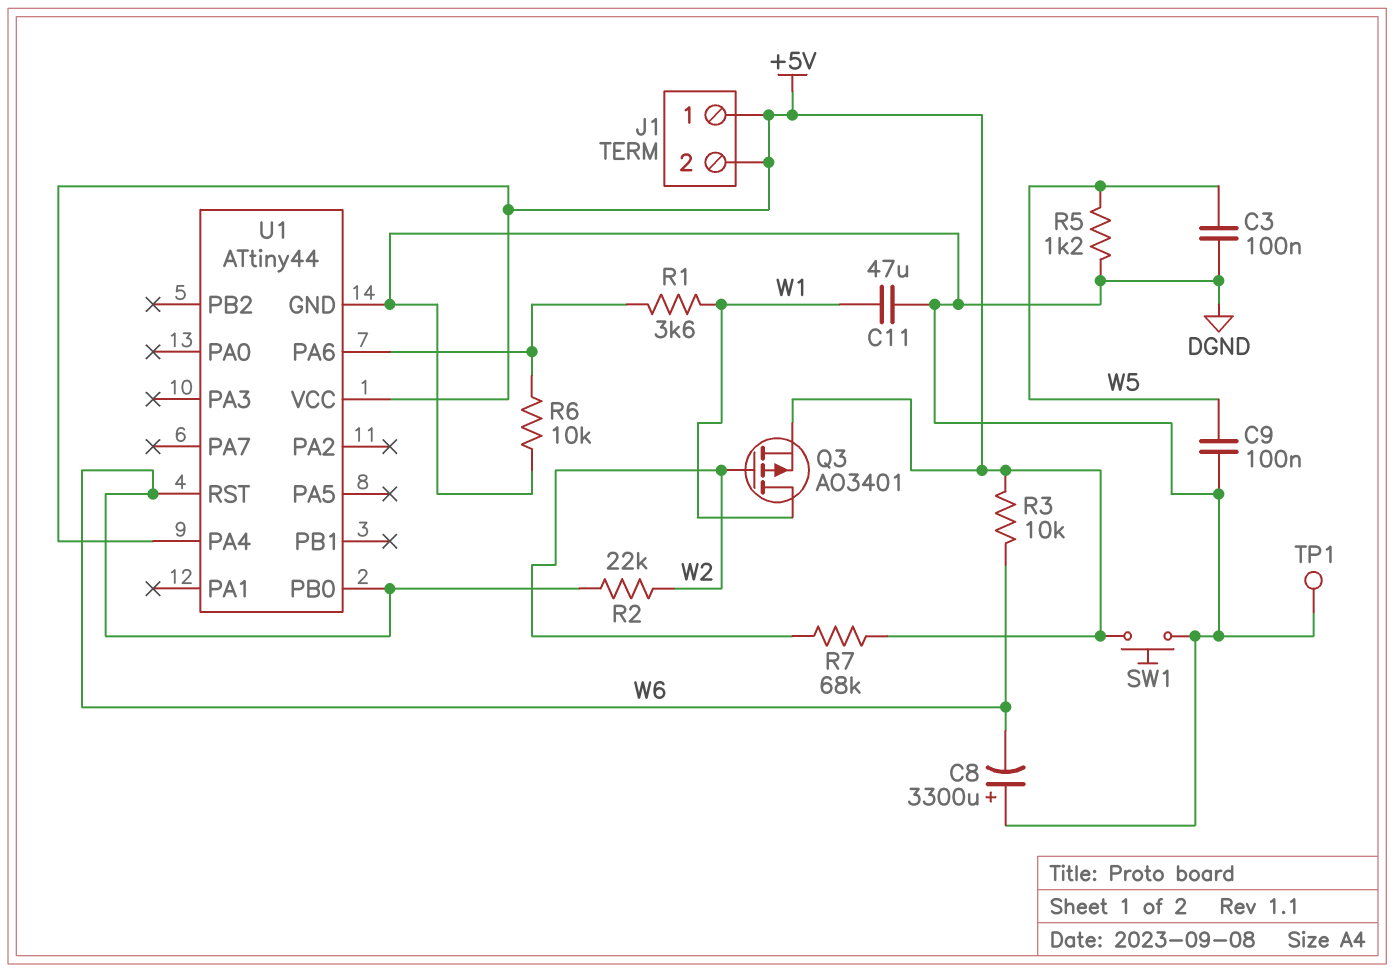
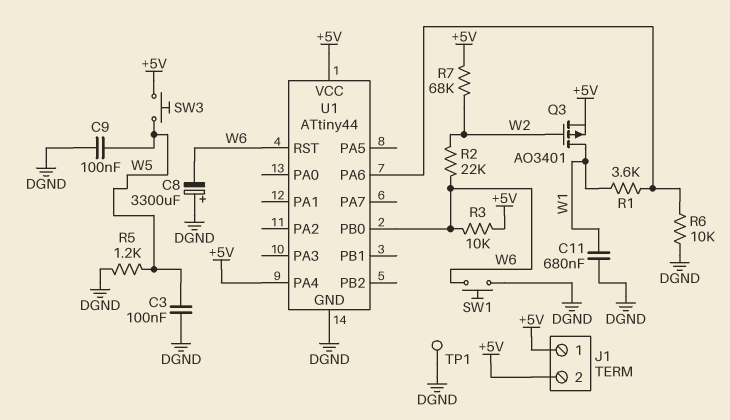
C11: 47uF (DGND, W1) -> 680nF (DGND, W1)
SW1: button (+5V, DGND) -> button (DGND, W6)
SW3: none -> button (+5V, W5)

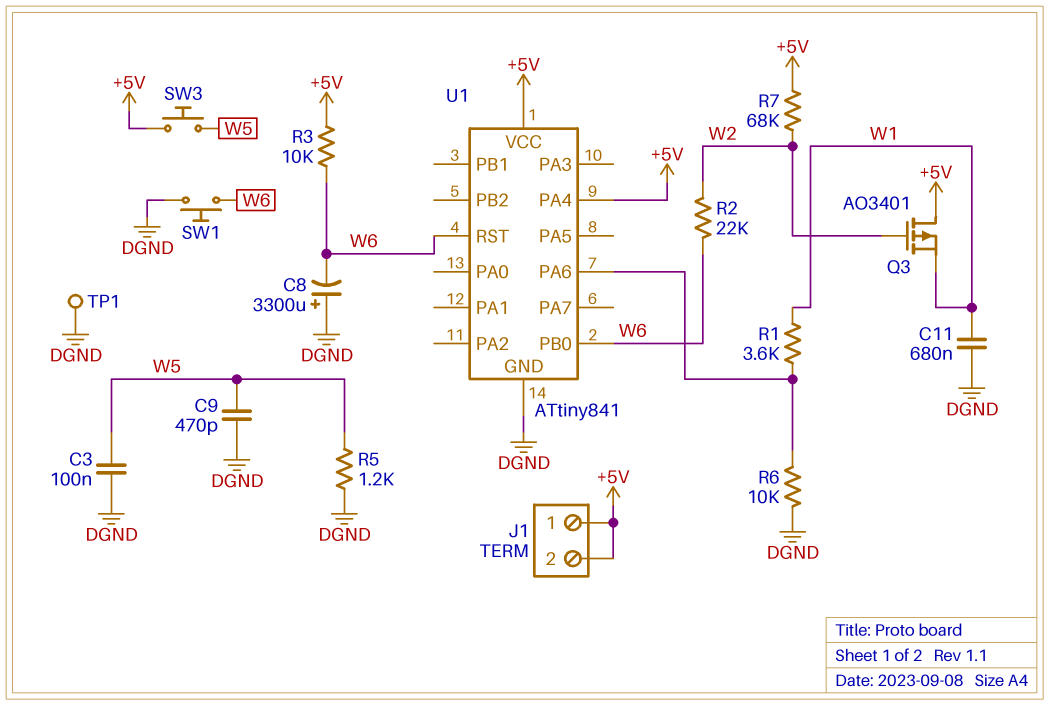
C9: 100nF (DGND, W5) -> 470pF (DGND, W5)
Q3: PMOS AO3401 (G W2, D W1, S +5V) -> PMOS AO3401 (G W2, D +5V, S W1)
U1: ATtiny44 -> ATtiny841

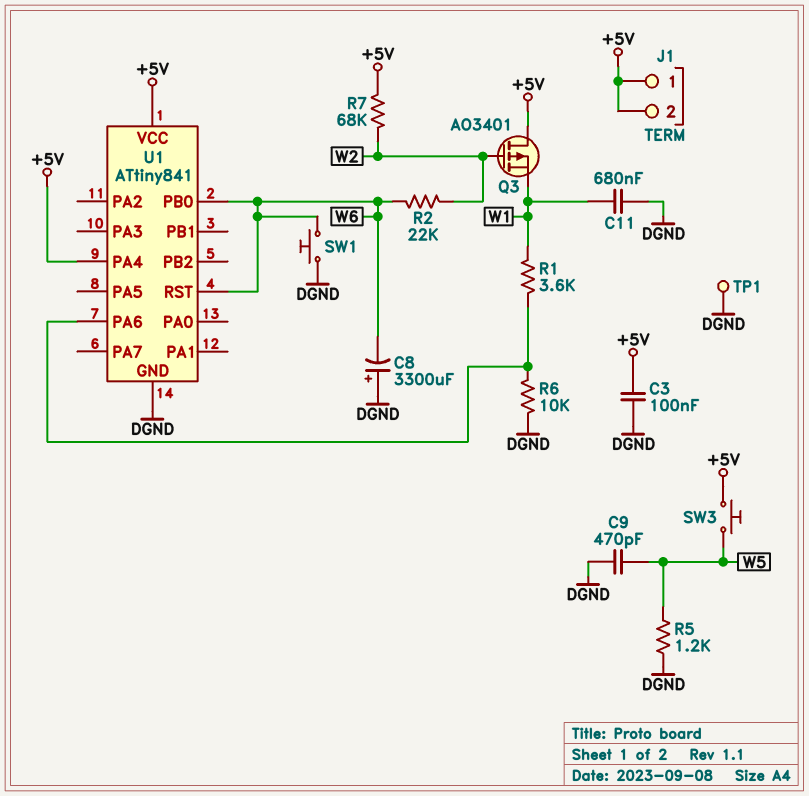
C3: 100nF (DGND, W5) -> 100nF (+5V, DGND)
R3: 10k (+5V, W6) -> none

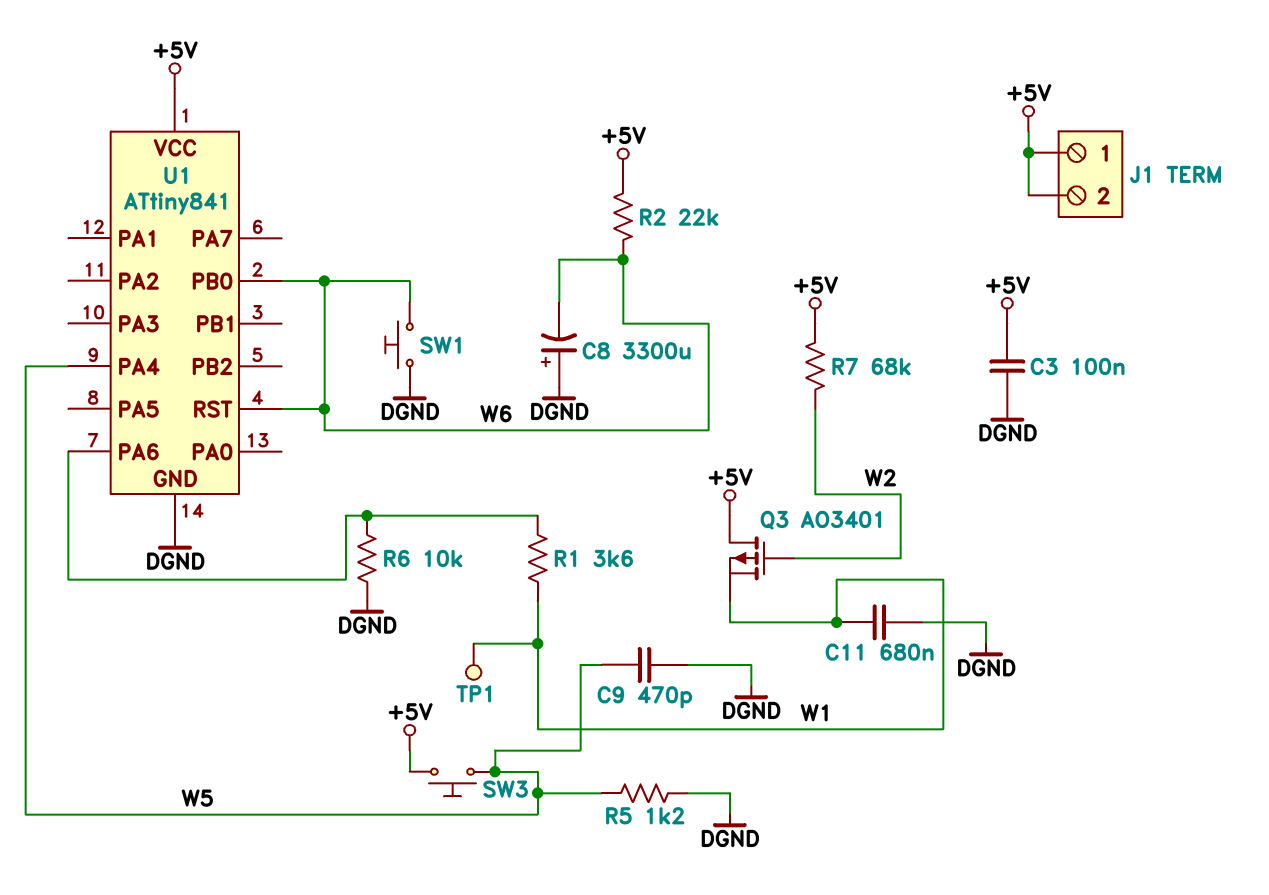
R2: 22k (W2, W6) -> 22k (+5V, W6)
TP1: test point (DGND) -> test point (W1)
U1 pin PA4: +5V -> W5

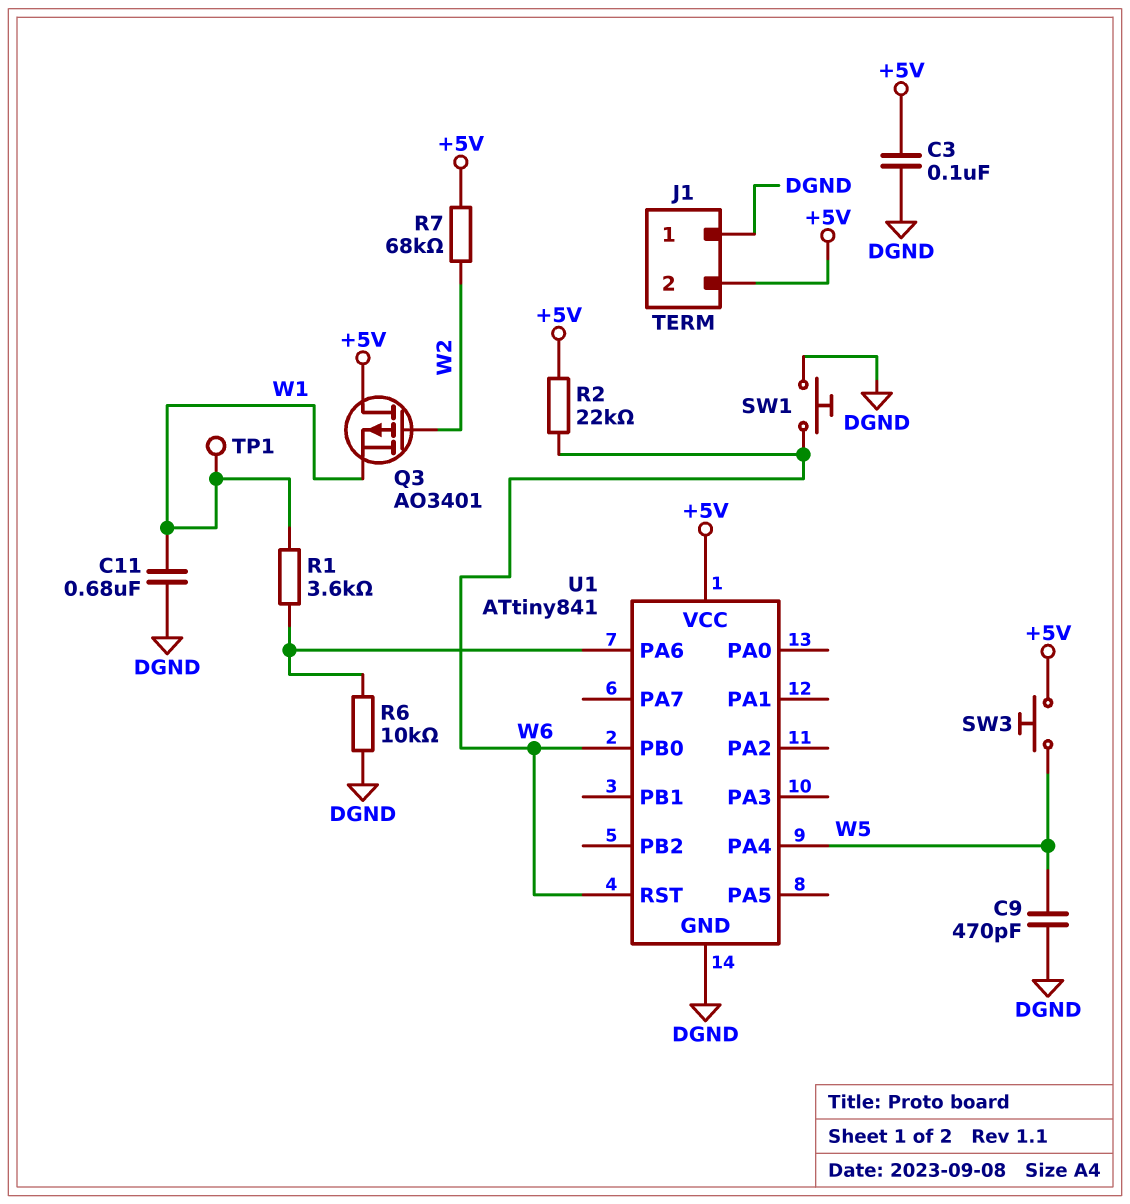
C8: 3300uF (plus DGND, minus W6) -> none
J1 pin 1: +5V -> DGND
R5: 1.2k (DGND, W5) -> none

